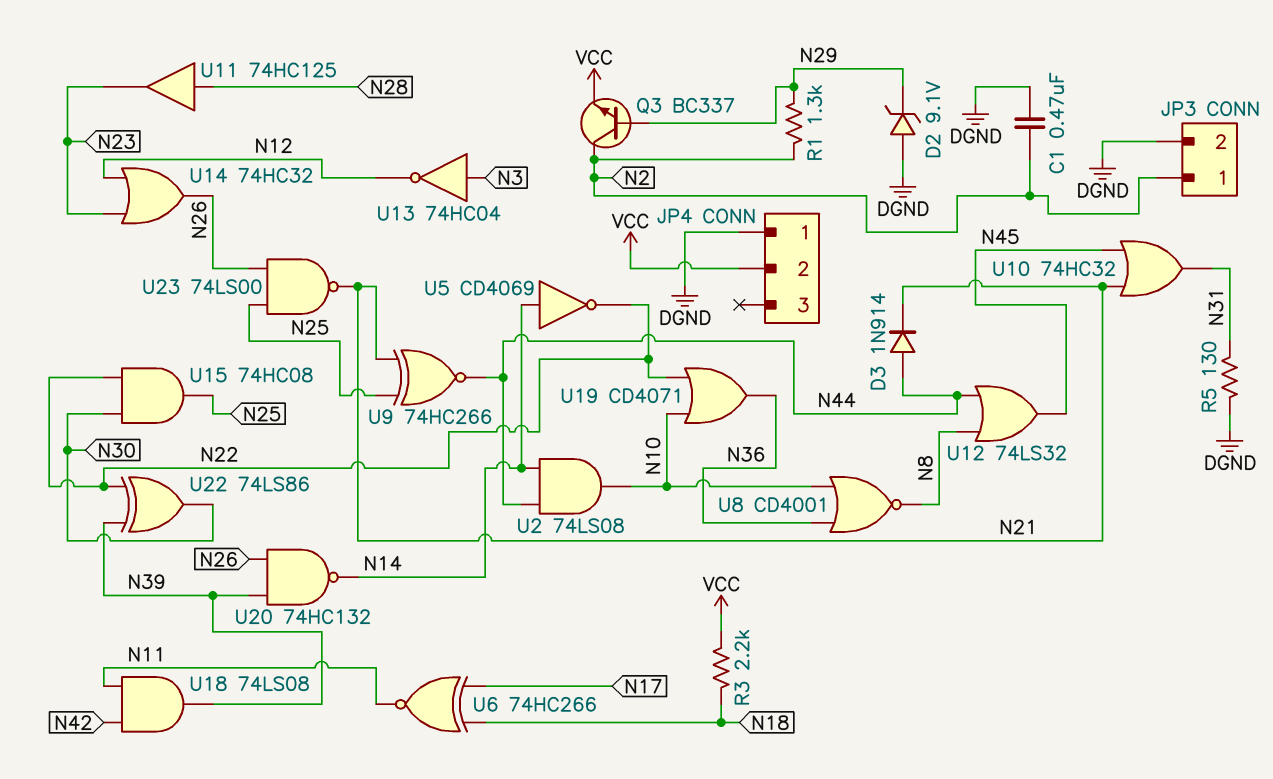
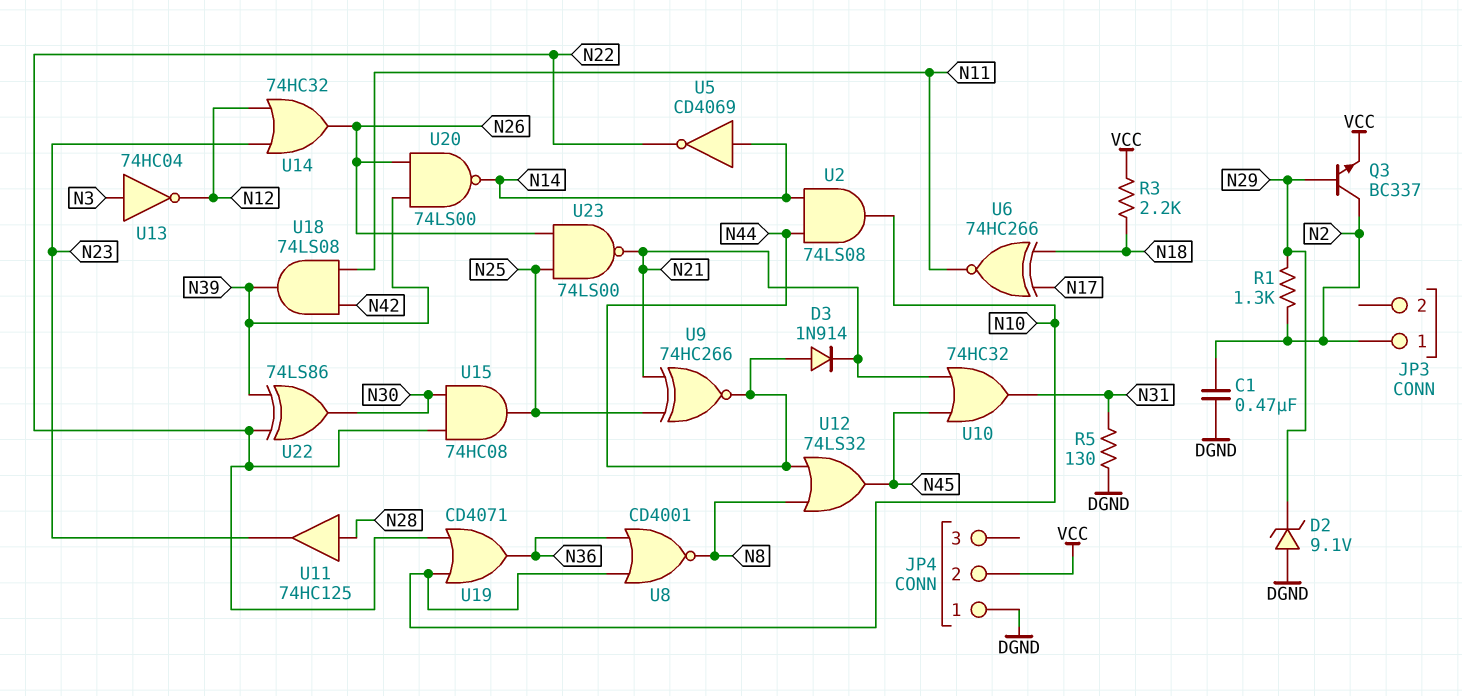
JP3 pin 2: DGND -> none
U20: NAND 74HC132 (in N26, in N39, out N14) -> NAND 74LS00 (in N26, in N39, out N14)

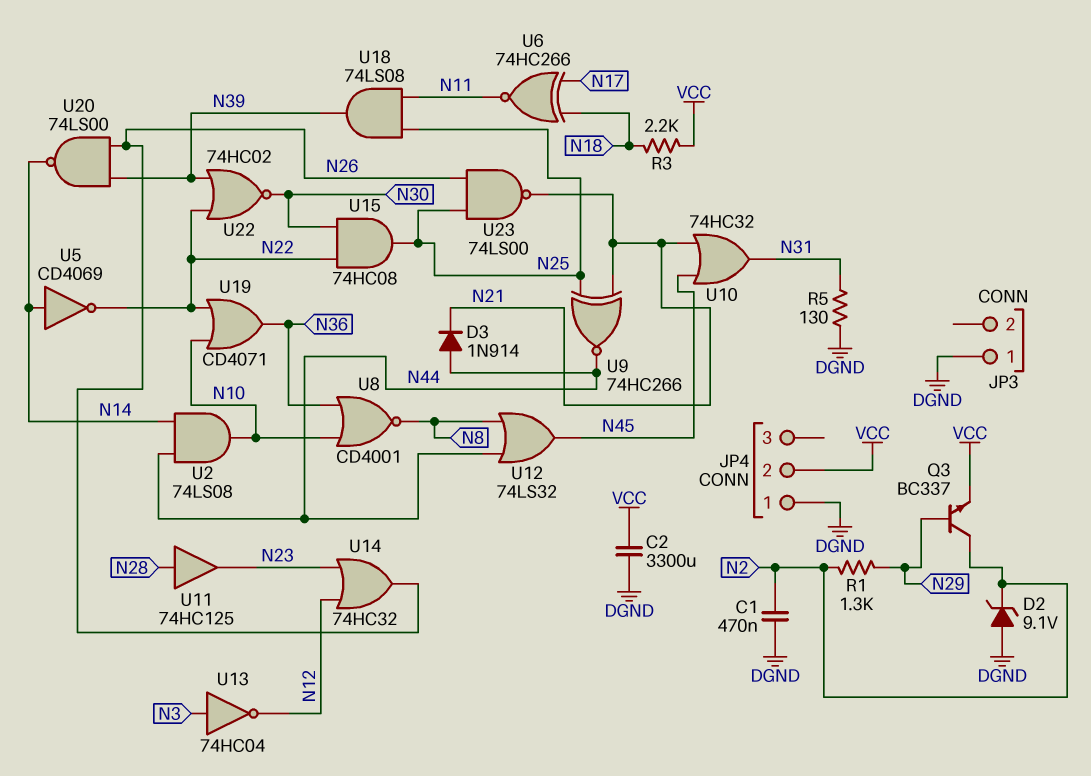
C2: none -> 3300uF (DGND, VCC)
D2: zener 9.1V (A DGND, K N29) -> zener 9.1V (A DGND, K N2)
JP3 pin 1: N2 -> DGND
U18: AND 74LS08 (in N11, in N42, out N39) -> AND 74LS08 (in N11, in N25, out N39)
U22: XOR 74LS86 (in N22, in N39, out N30) -> NOR 74HC02 (in N22, in N39, out N30)

